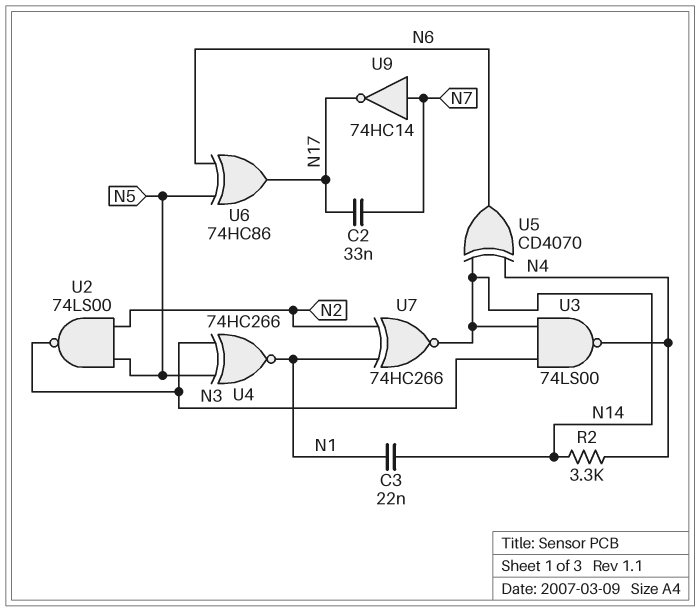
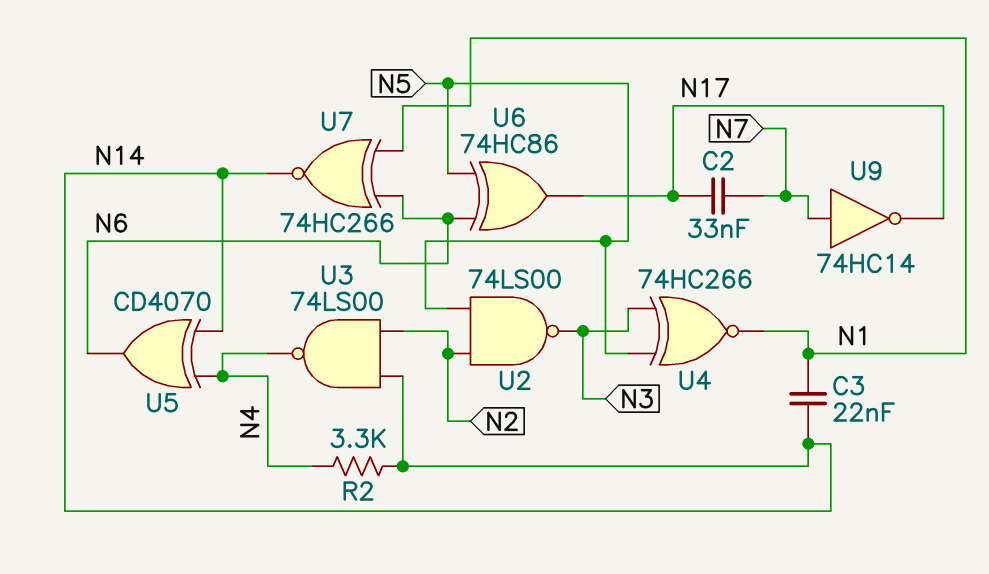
U3: NAND 74LS00 (in N3, in N14, out N4) -> NAND 74LS00 (in N2, in N14, out N4)
U7: XNOR 74HC266 (in N1, in N2, out N14) -> XNOR 74HC266 (in N1, in N6, out N14)

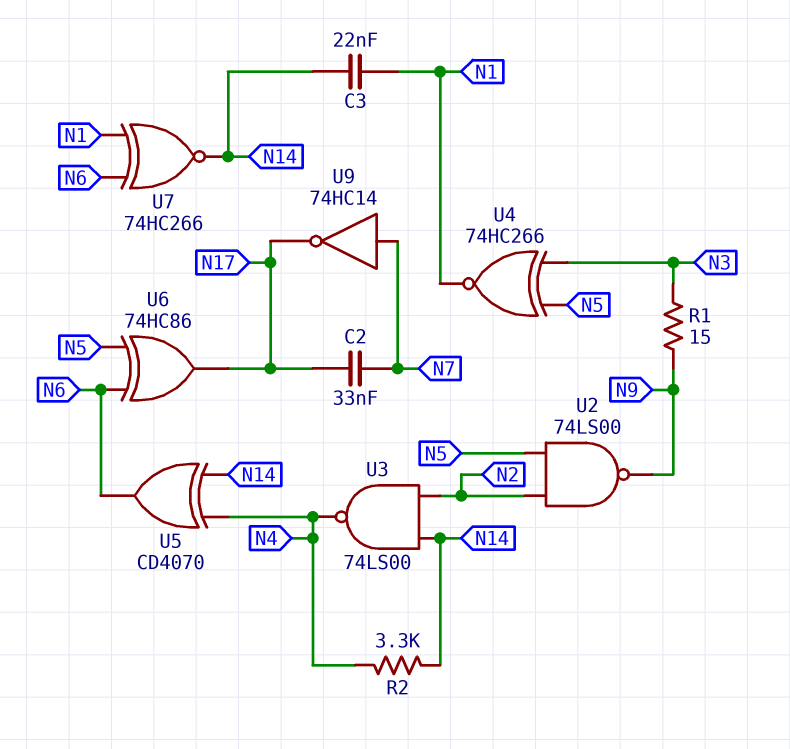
R1: none -> 15 (N3, N9)
U2: NAND 74LS00 (in N2, in N5, out N3) -> NAND 74LS00 (in N2, in N5, out N9)

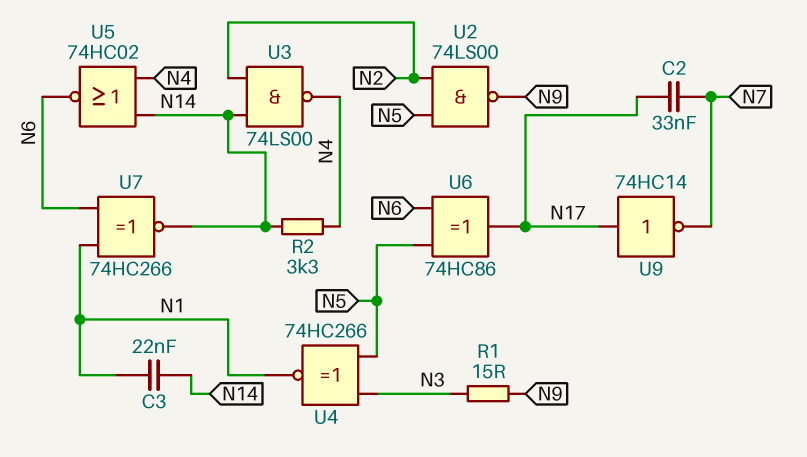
U5: XOR CD4070 (in N4, in N14, out N6) -> NOR 74HC02 (in N4, in N14, out N6)
U9: NOT 74HC14 (in N7, out N17) -> NOT 74HC14 (in N17, out N7)

